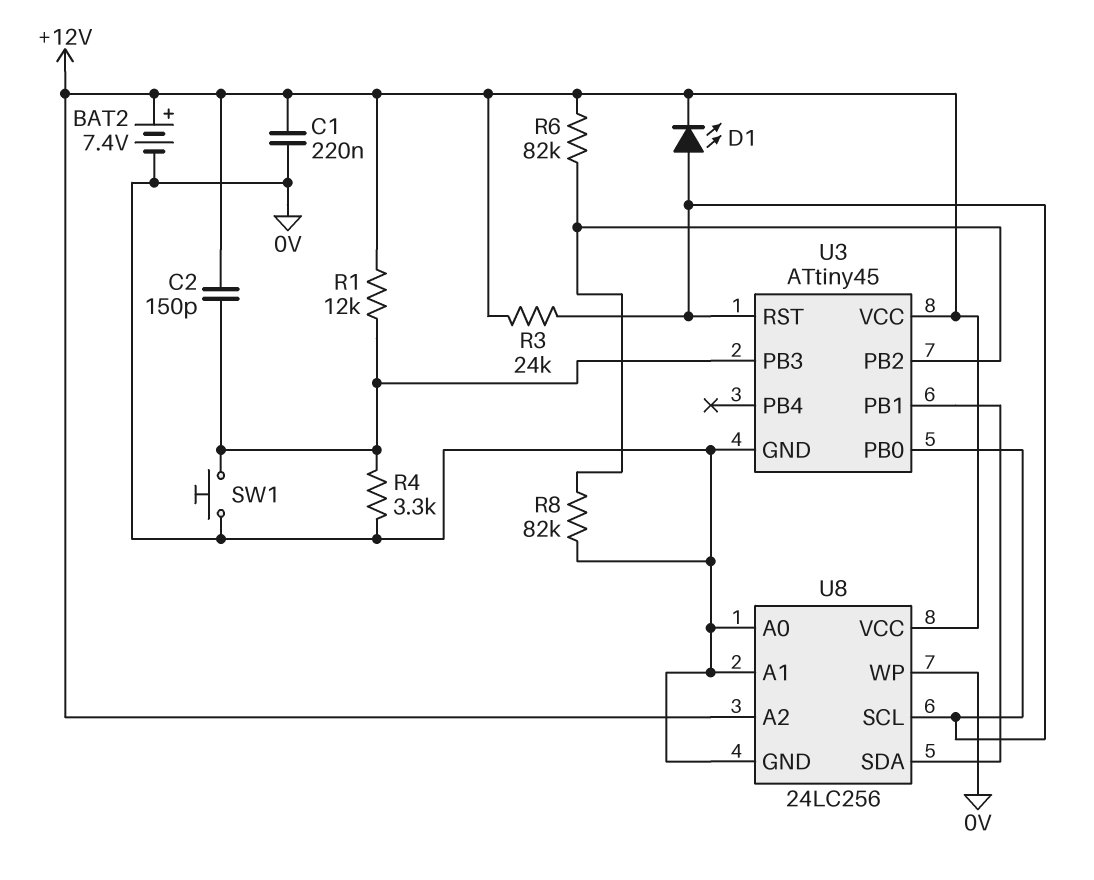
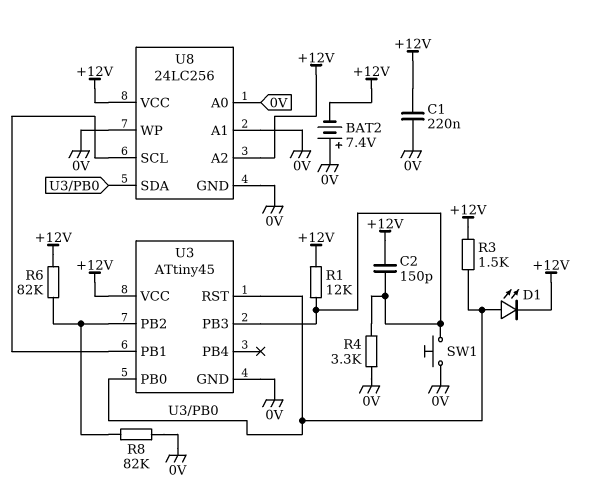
BAT2: 7.4V (plus +12V, minus 0V) -> 7.4V (plus 0V, minus +12V)
R3: 24k (+12V, U3/PB0) -> 1.5k (+12V, U3/PB0)
U8 pin SCL: U3/PB0 -> U3/PB1
U8 pin SDA: U3/PB1 -> U3/PB0

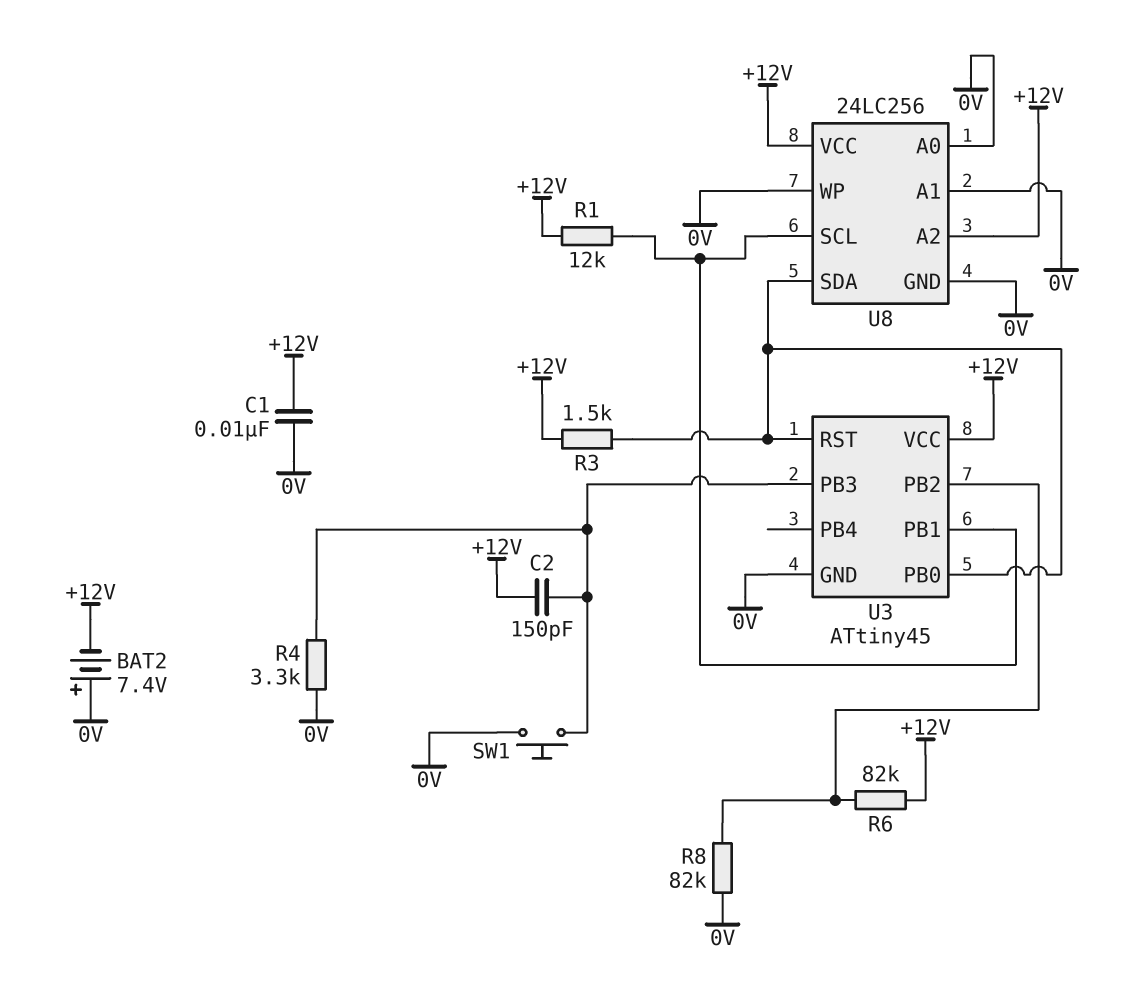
C1: 220nF (+12V, 0V) -> 10nF (+12V, 0V)
D1: LED (A U3/PB0, K +12V) -> none
R1: 12k (+12V, U3/PB3) -> 12k (+12V, U3/PB1)

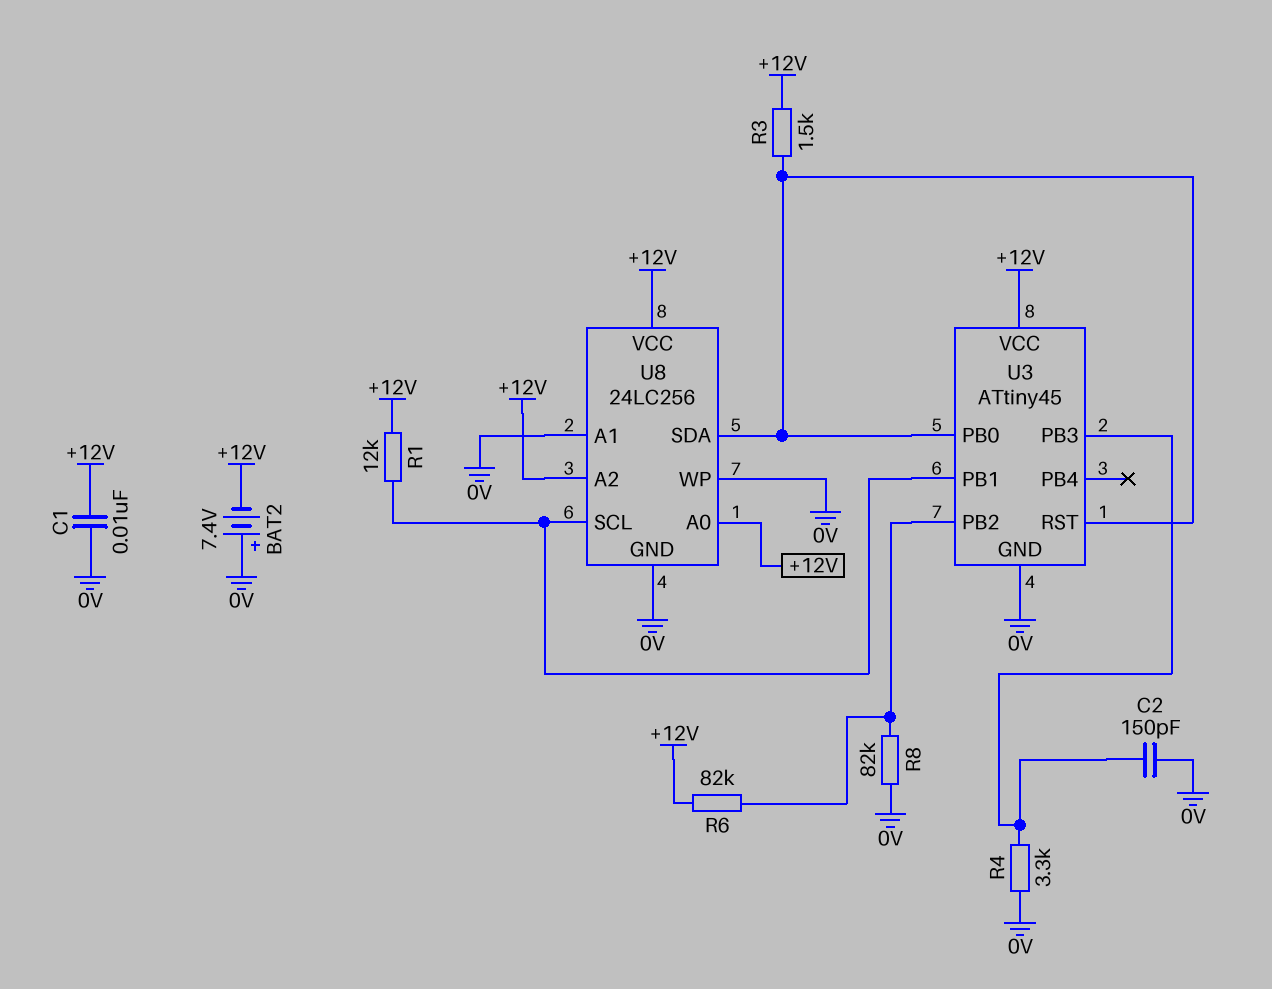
C2: 150pF (+12V, U3/PB3) -> 150pF (0V, U3/PB3)
SW1: button (0V, U3/PB3) -> none
U8 pin A0: 0V -> +12V

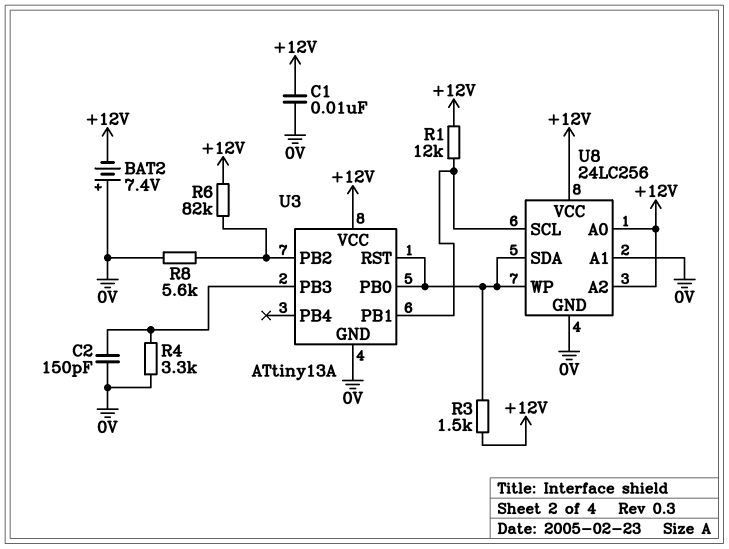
R8: 82k (0V, U3/PB2) -> 5.6k (0V, U3/PB2)
U3: ATtiny45 -> ATtiny13A
U8 pin WP: 0V -> U3/PB0

